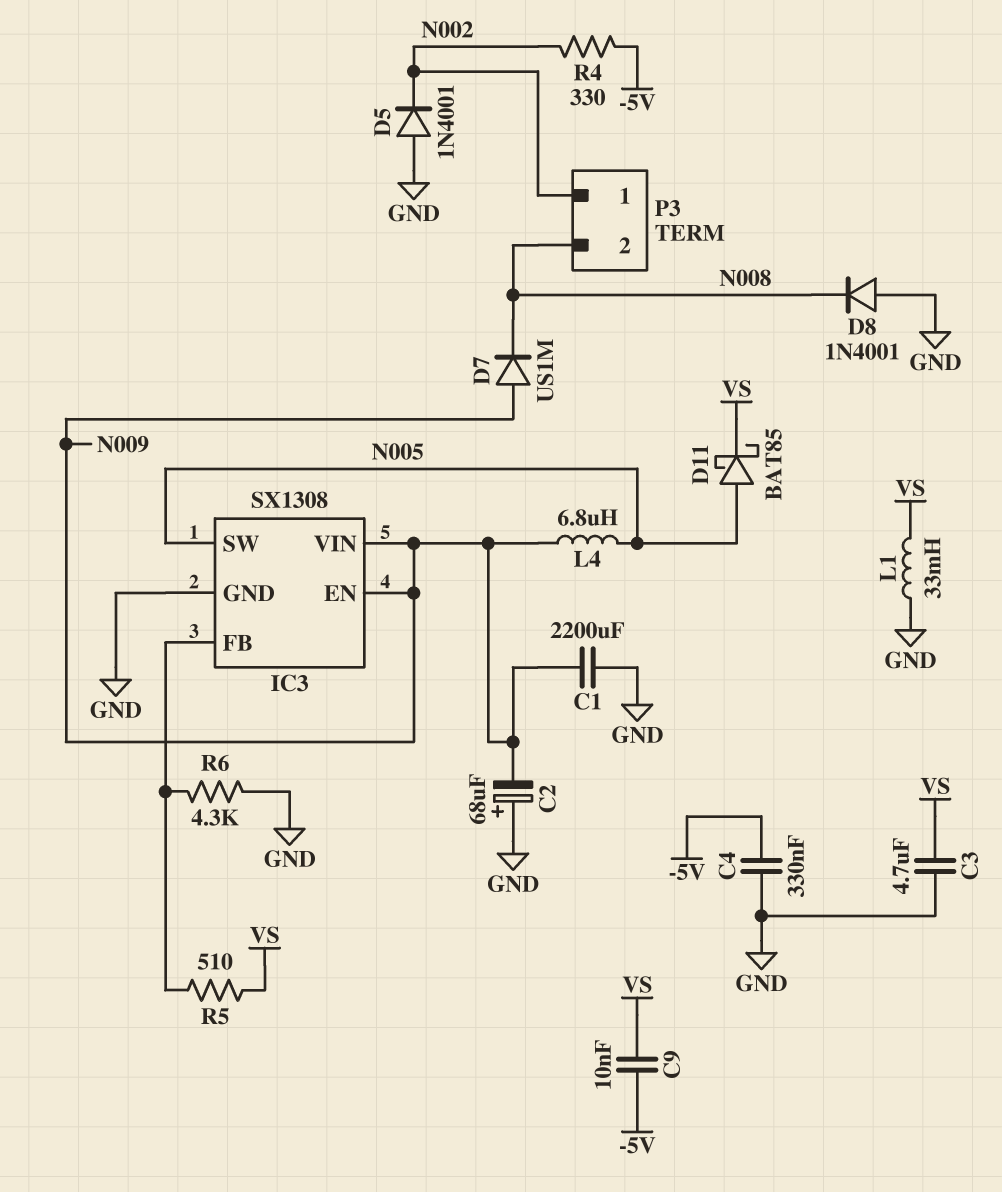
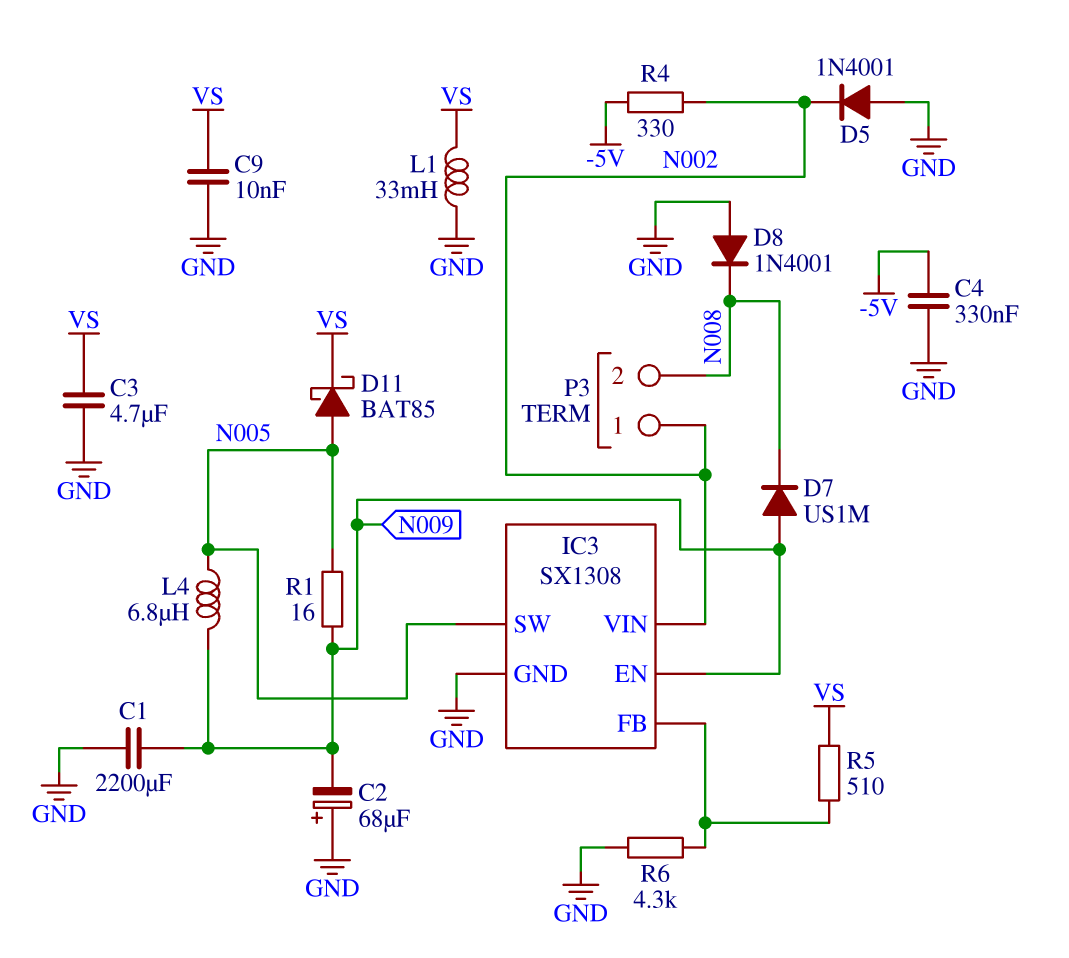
C9: 10nF (-5V, VS) -> 10nF (GND, VS)
IC3 pin VIN: N009 -> N002
R1: none -> 16 (N005, N009)

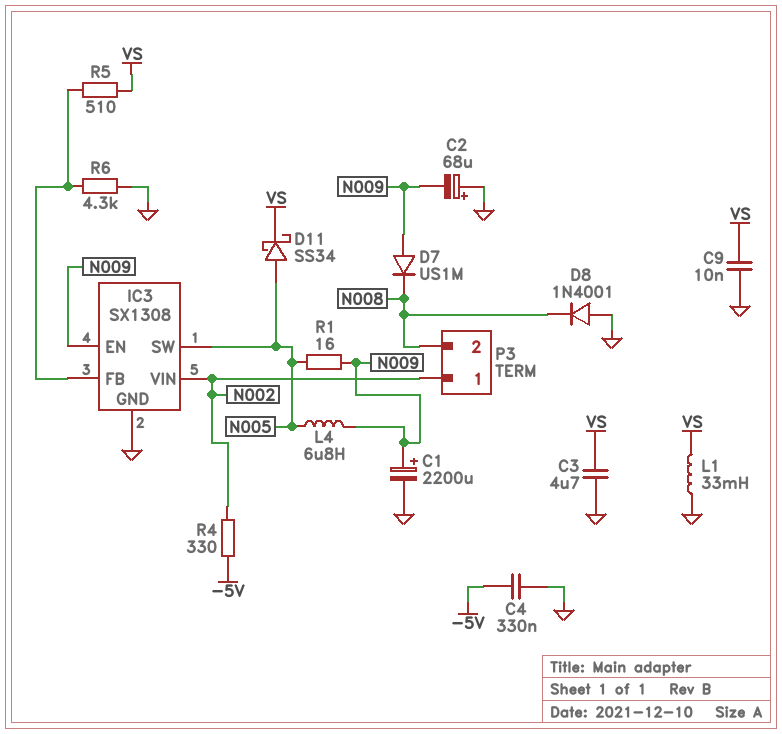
C1: 2200uF (GND, N009) -> 2200uF (plus N009, minus GND)
D5: diode 1N4001 (A GND, K N002) -> none
D11: schottky BAT85 (A N005, K VS) -> schottky SS34 (A N005, K VS)

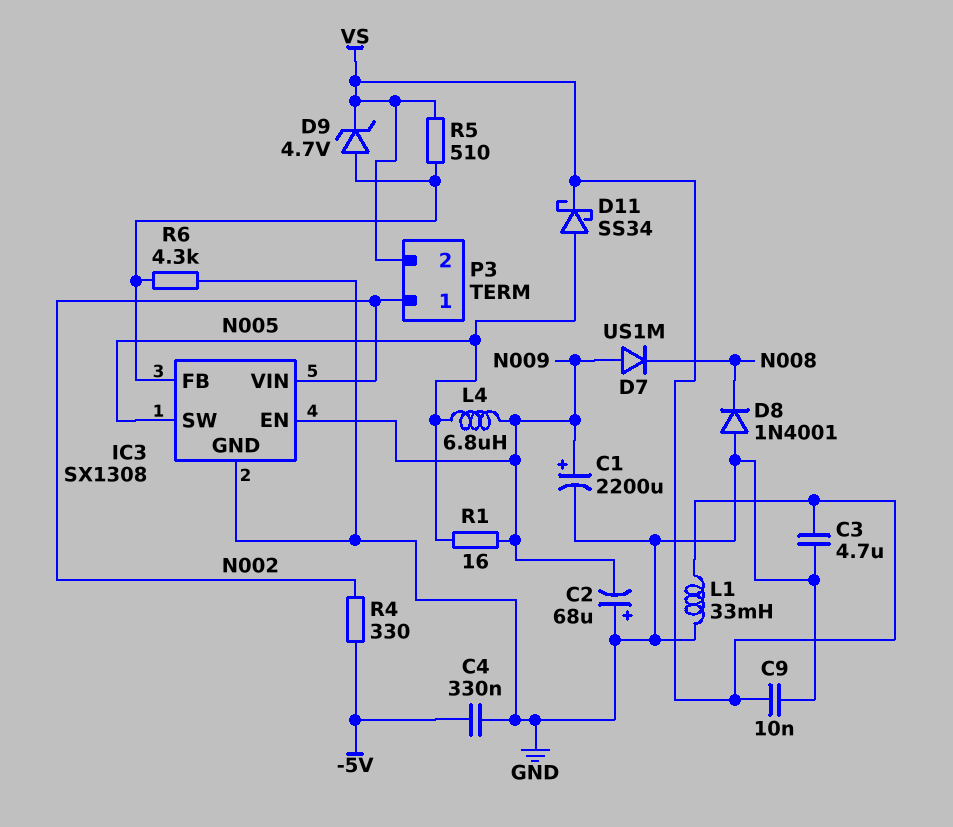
D9: none -> zener 4.7V (A IC3/FB, K VS)
P3 pin 2: N008 -> VS

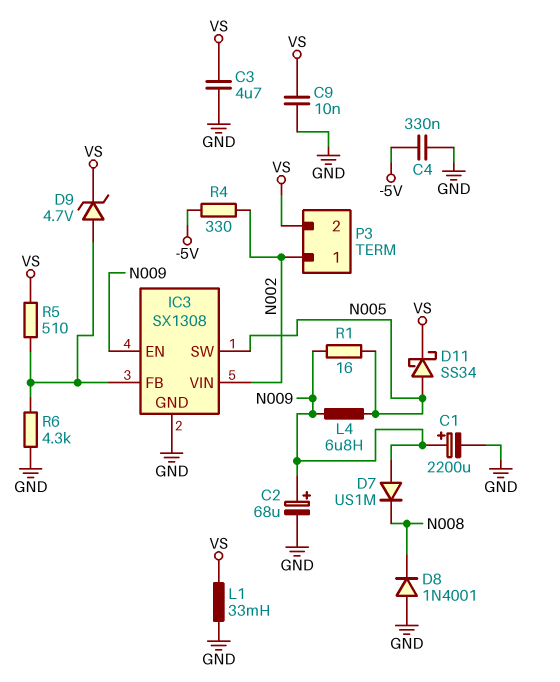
C2: 68uF (plus GND, minus N009) -> 68uF (plus N009, minus GND)

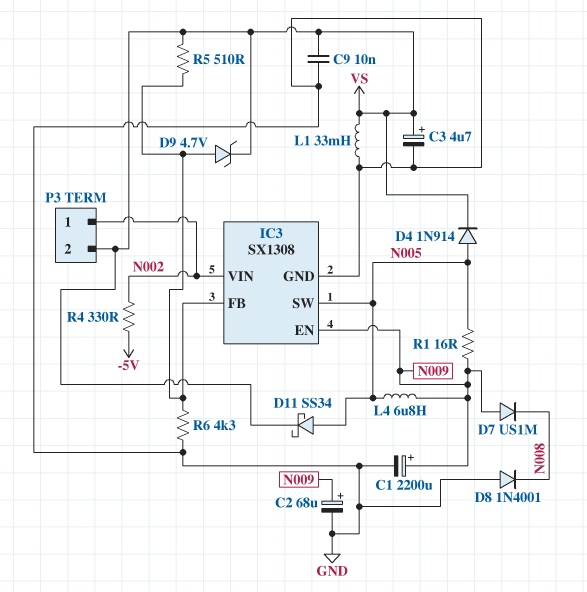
C3: 4.7uF (GND, VS) -> 4.7uF (plus VS, minus GND)
C4: 330nF (-5V, GND) -> none
D4: none -> diode 1N914 (A N005, K VS)

